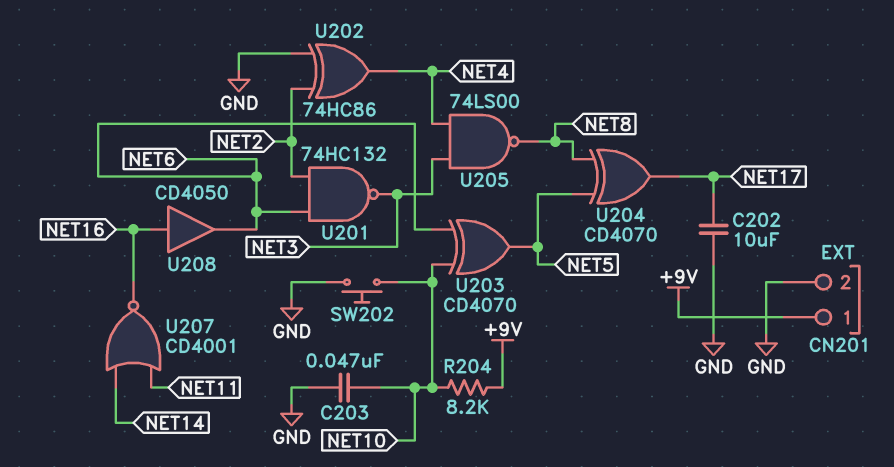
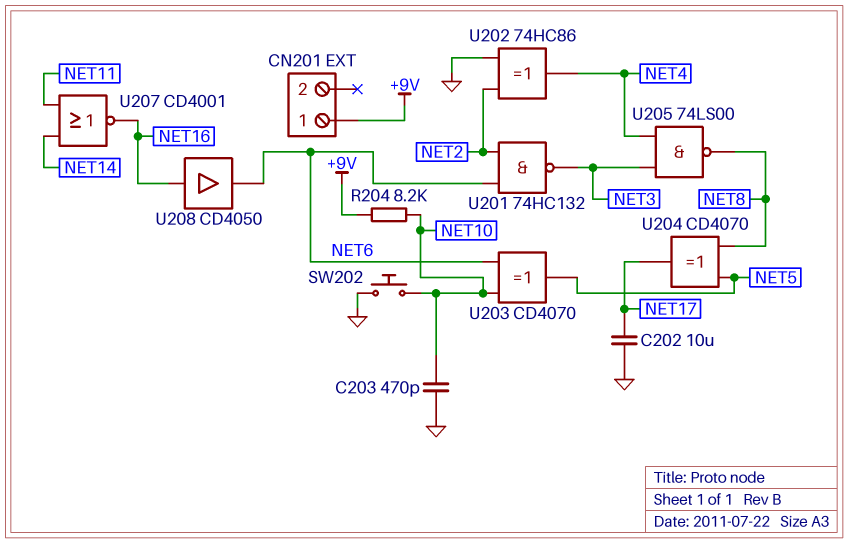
C203: 47nF (GND, NET10) -> 470pF (GND, NET10)
CN201 pin 2: GND -> none

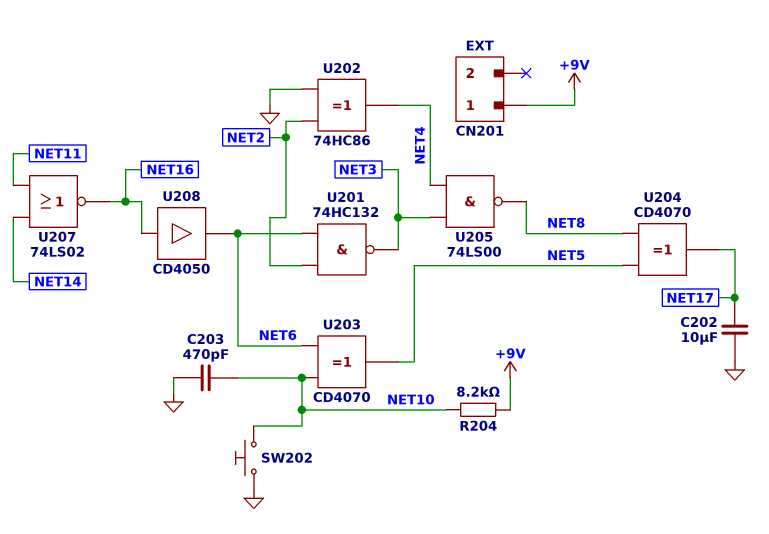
U207: NOR CD4001 (in NET11, in NET14, out NET16) -> NOR 74LS02 (in NET11, in NET14, out NET16)

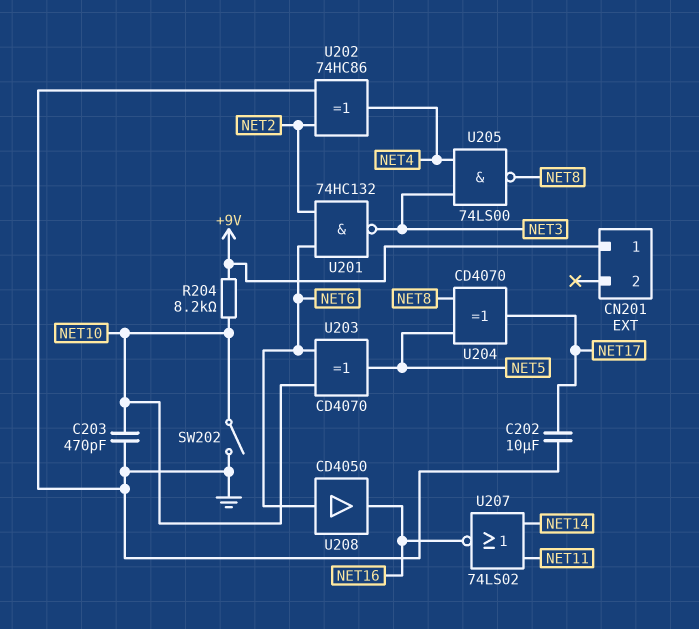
SW202: button (GND, NET10) -> switch (GND, NET10)
U208: buffer CD4050 (in NET16, out NET6) -> buffer CD4050 (in NET6, out NET16)

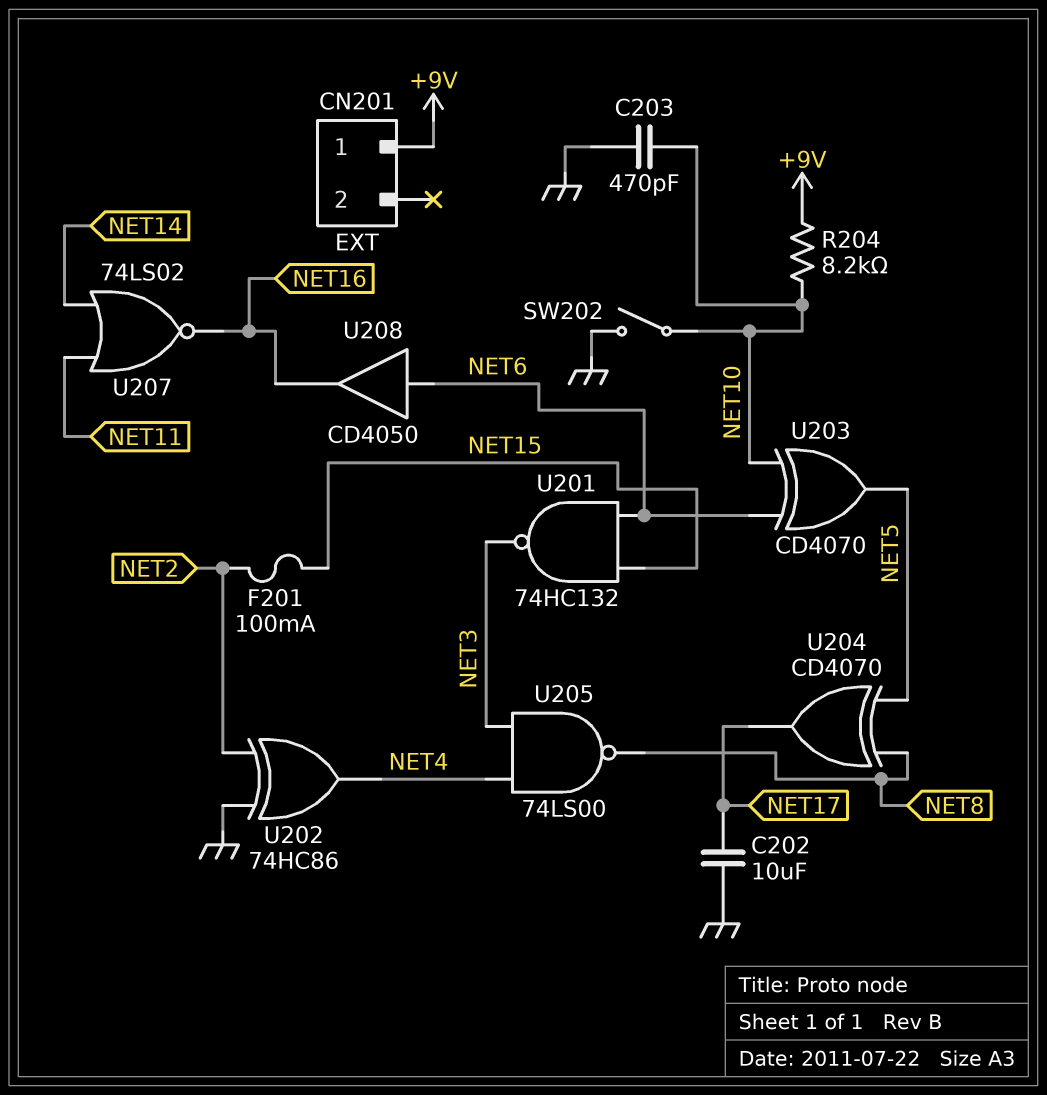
F201: none -> 100mA (NET2, NET15)
U201: NAND 74HC132 (in NET2, in NET6, out NET3) -> NAND 74HC132 (in NET6, in NET15, out NET3)

